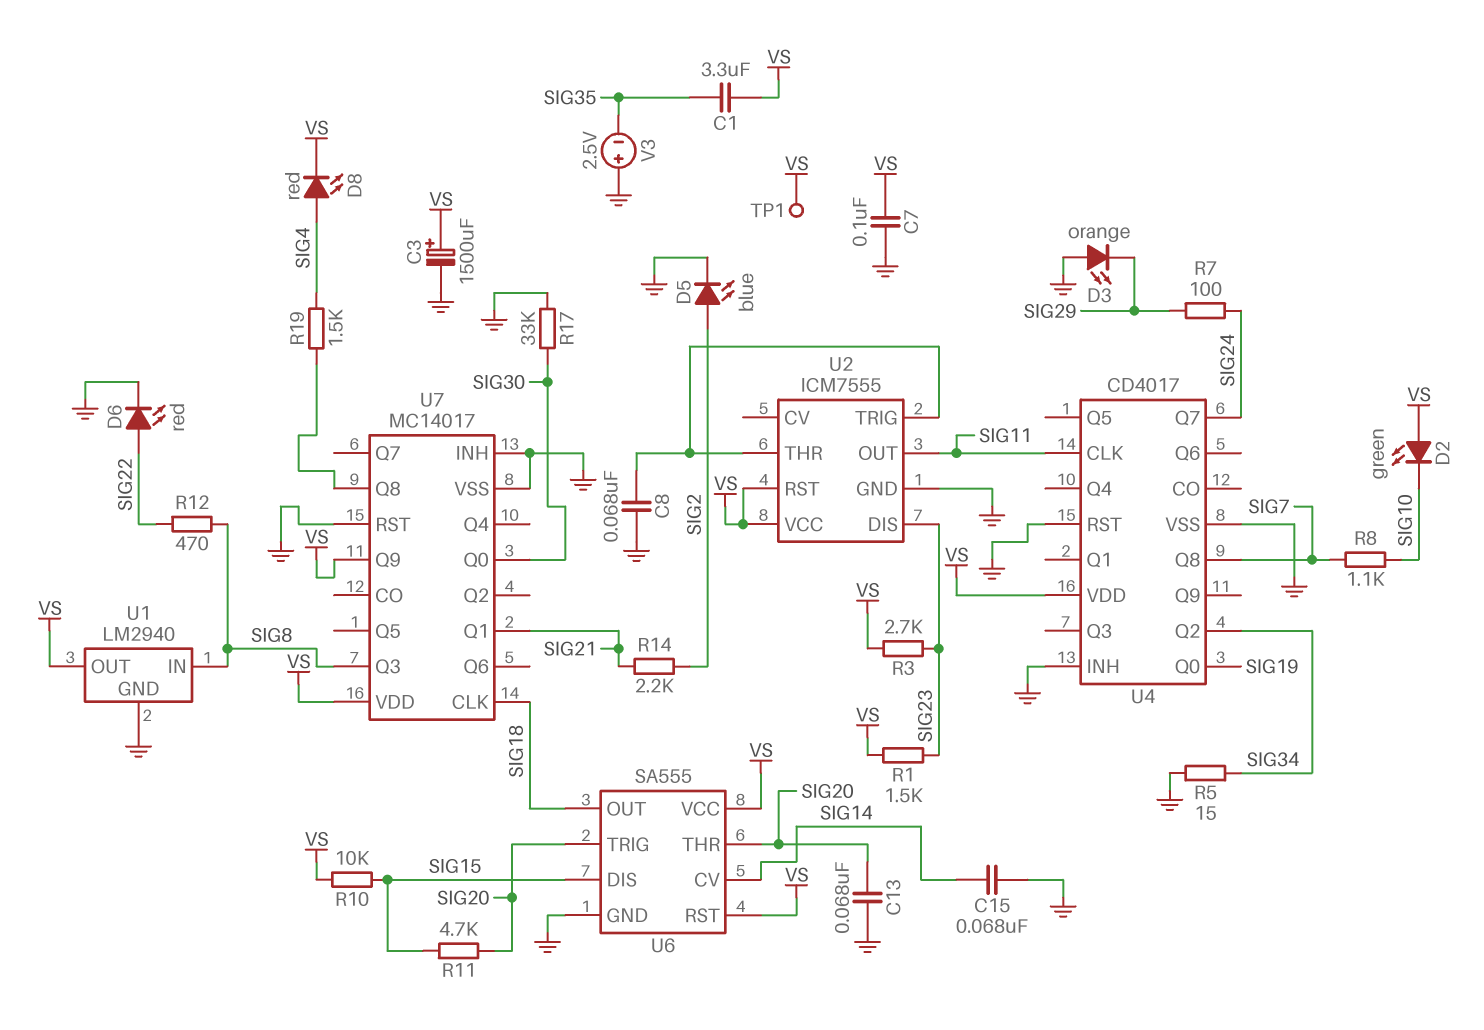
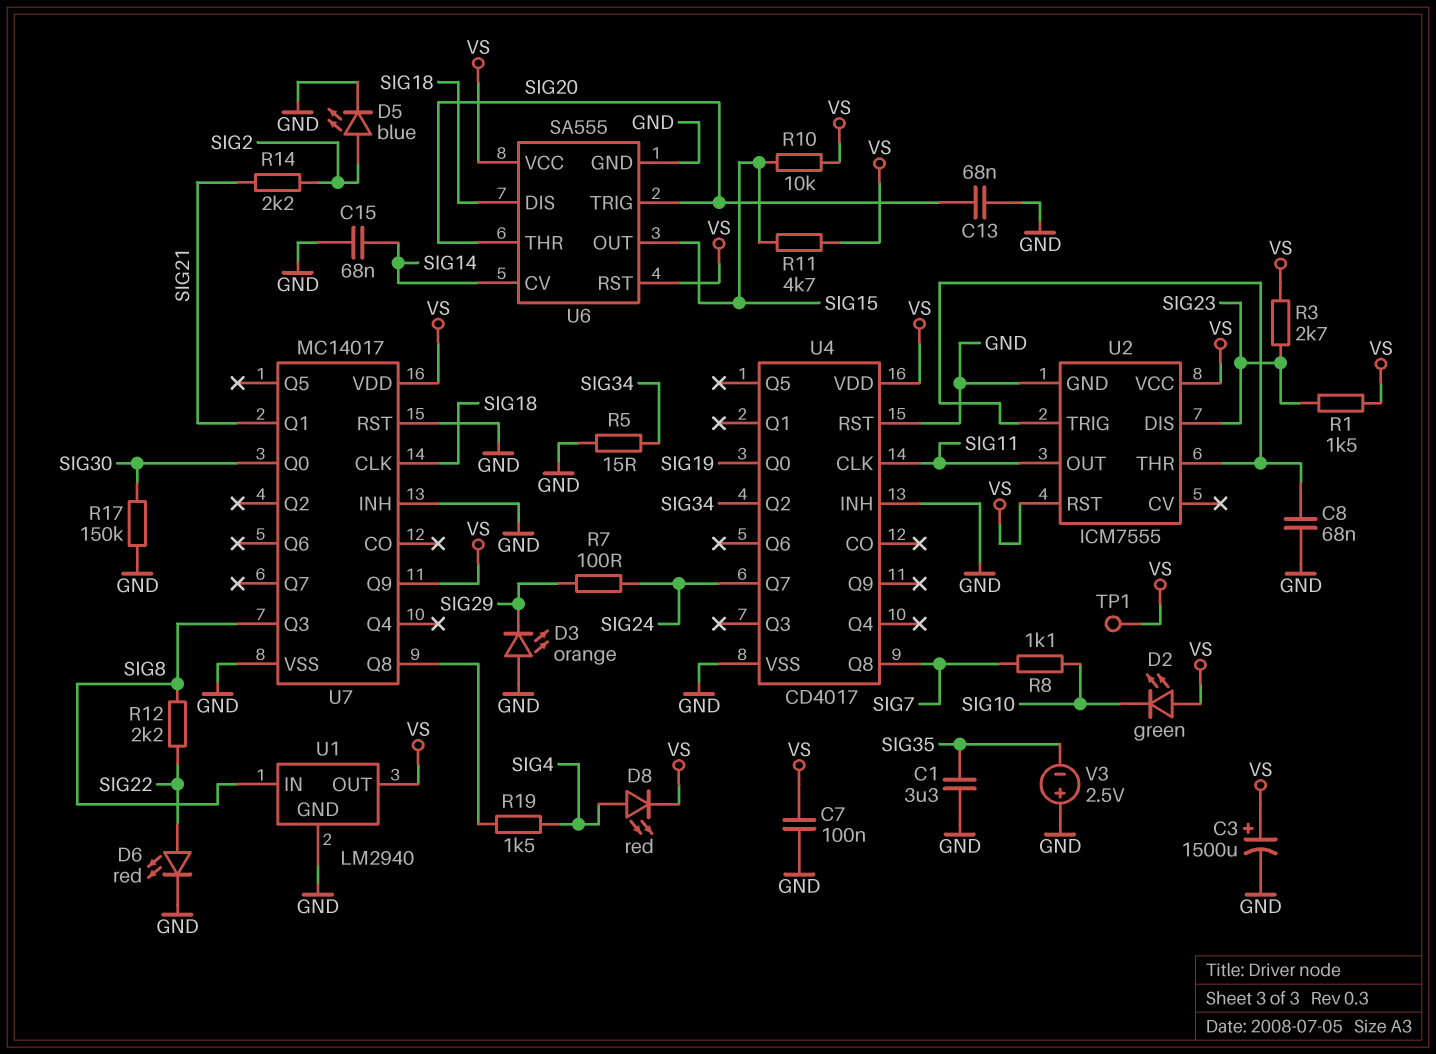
C1: 3.3uF (SIG35, VS) -> 3.3uF (GND, SIG35)
R11: 4.7k (SIG15, SIG20) -> 4.7k (SIG15, VS)
R12: 470 (SIG8, SIG22) -> 2.2k (SIG8, SIG22)
R17: 33k (GND, SIG30) -> 150k (GND, SIG30)
U6 pin DIS: SIG15 -> SIG18
U6 pin OUT: SIG18 -> SIG15

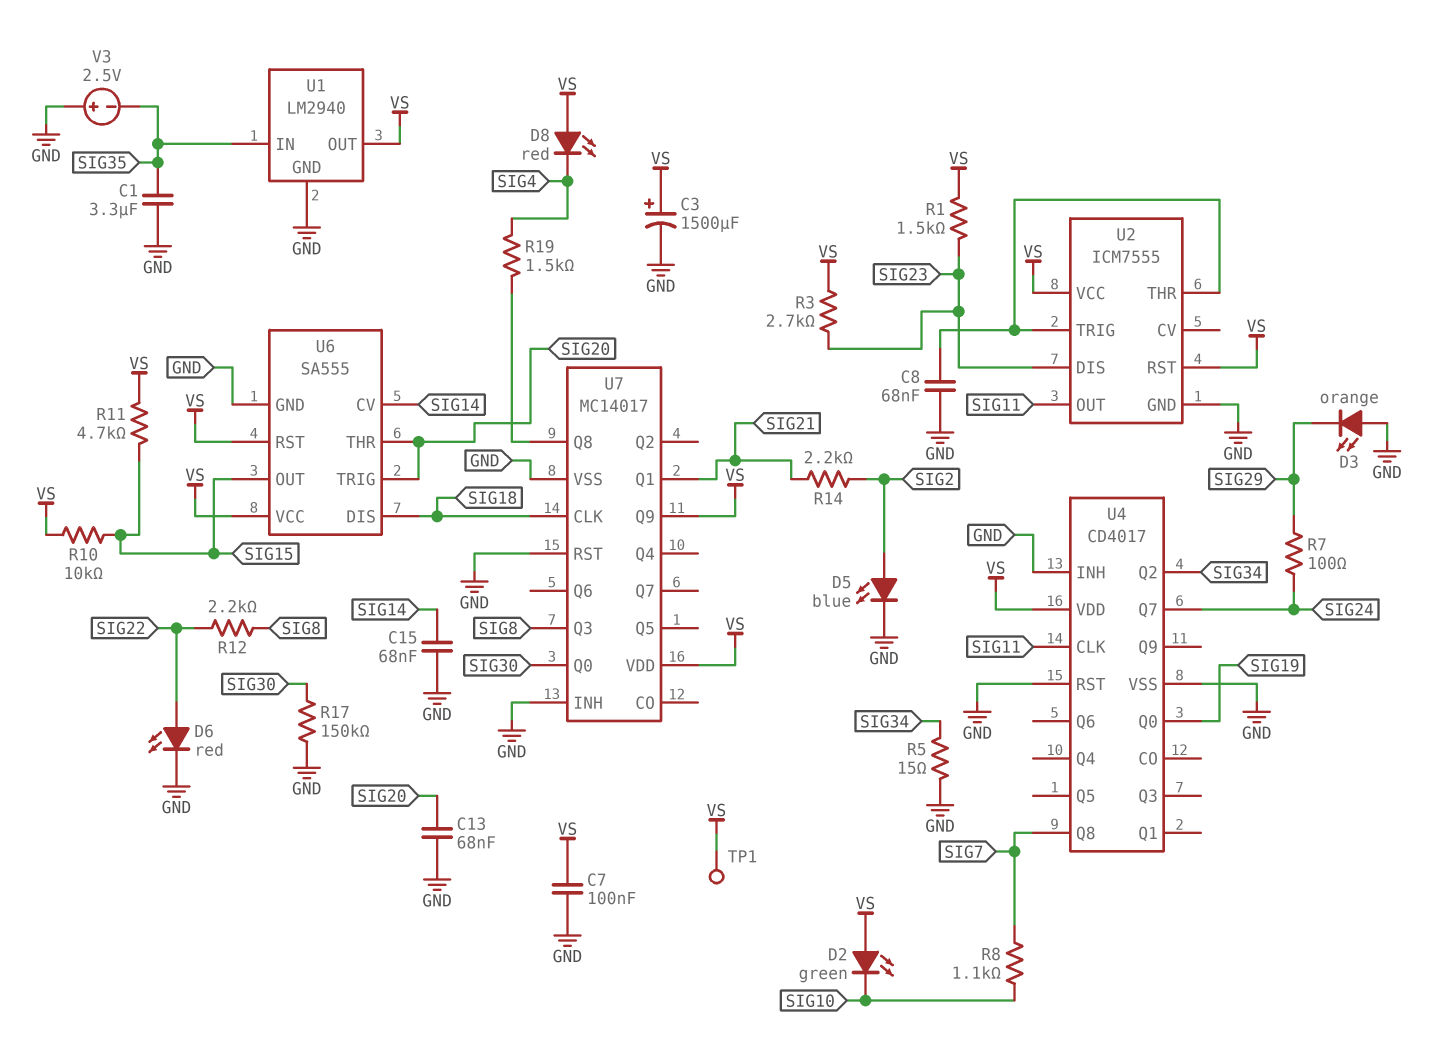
D8: LED red (A SIG4, K VS) -> LED red (A VS, K SIG4)
U1 pin IN: SIG8 -> SIG35

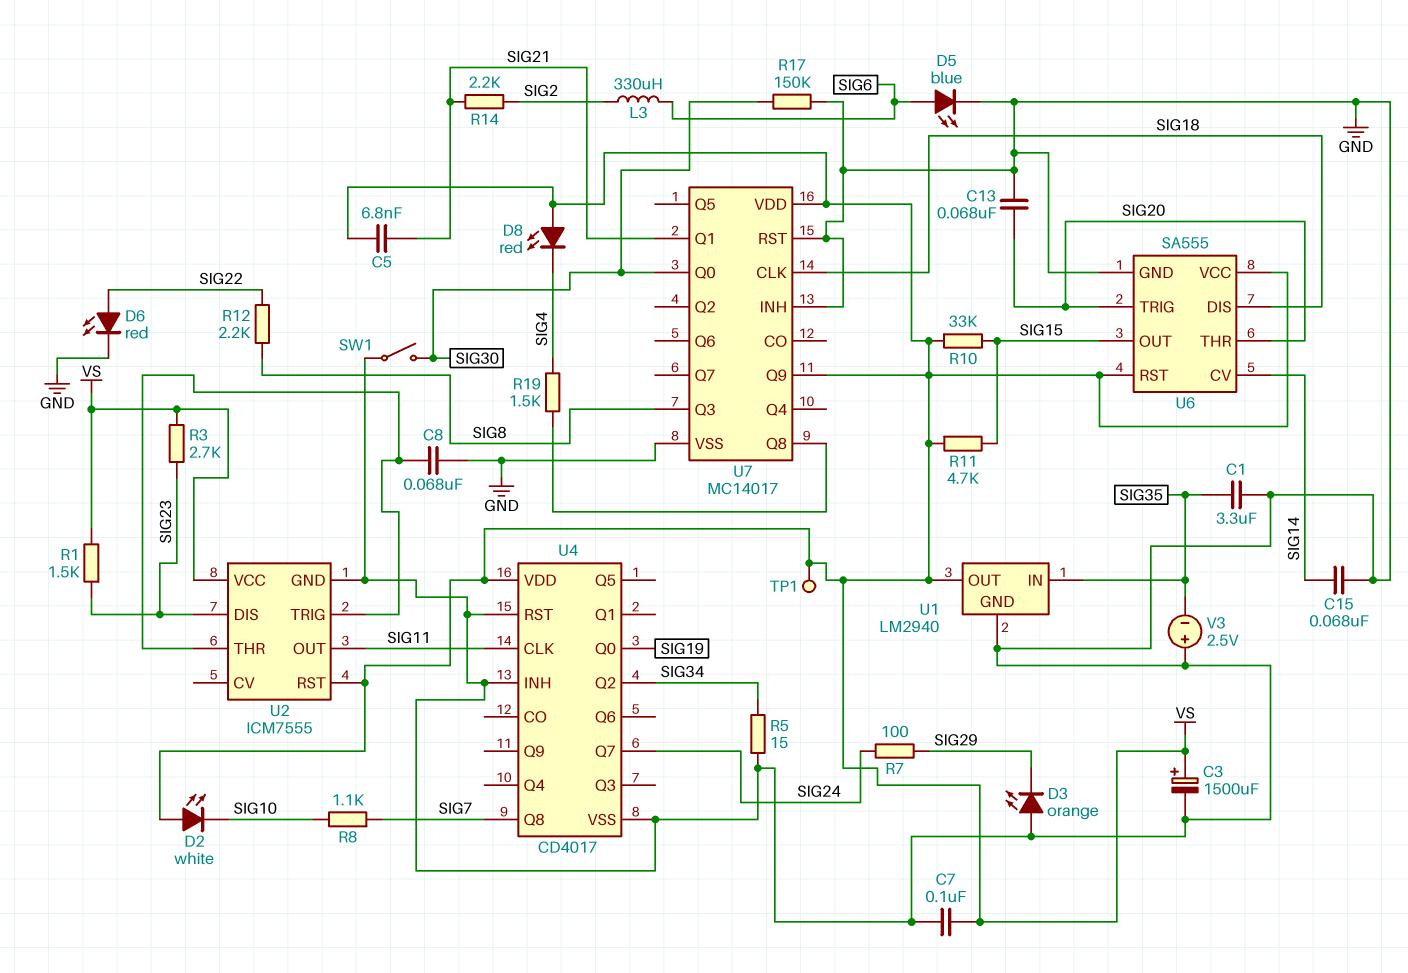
C5: none -> 6.8nF (SIG21, VS)
D2: LED green (A VS, K SIG10) -> LED white (A VS, K SIG10)
D5: LED blue (A SIG2, K GND) -> LED blue (A SIG6, K GND)
L3: none -> 330uH (SIG2, SIG6)
R10: 10k (SIG15, VS) -> 33k (SIG15, VS)
SW1: none -> switch (GND, SIG30)

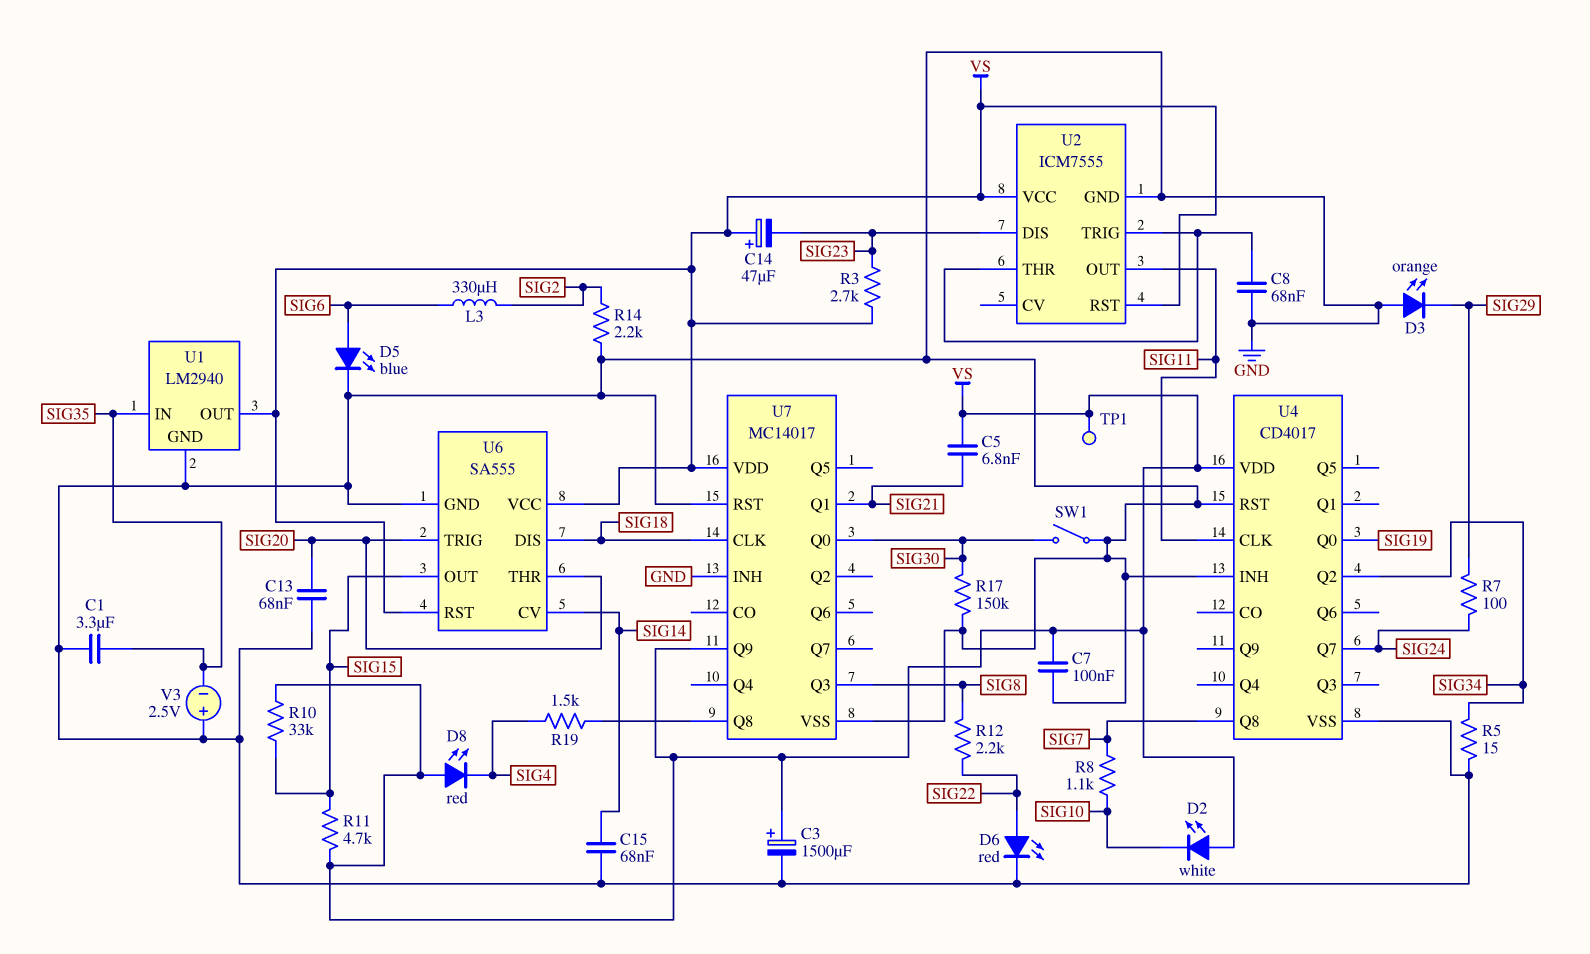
C14: none -> 47uF (plus VS, minus SIG23)
R1: 1.5k (SIG23, VS) -> none
R14: 2.2k (SIG2, SIG21) -> 2.2k (GND, SIG2)

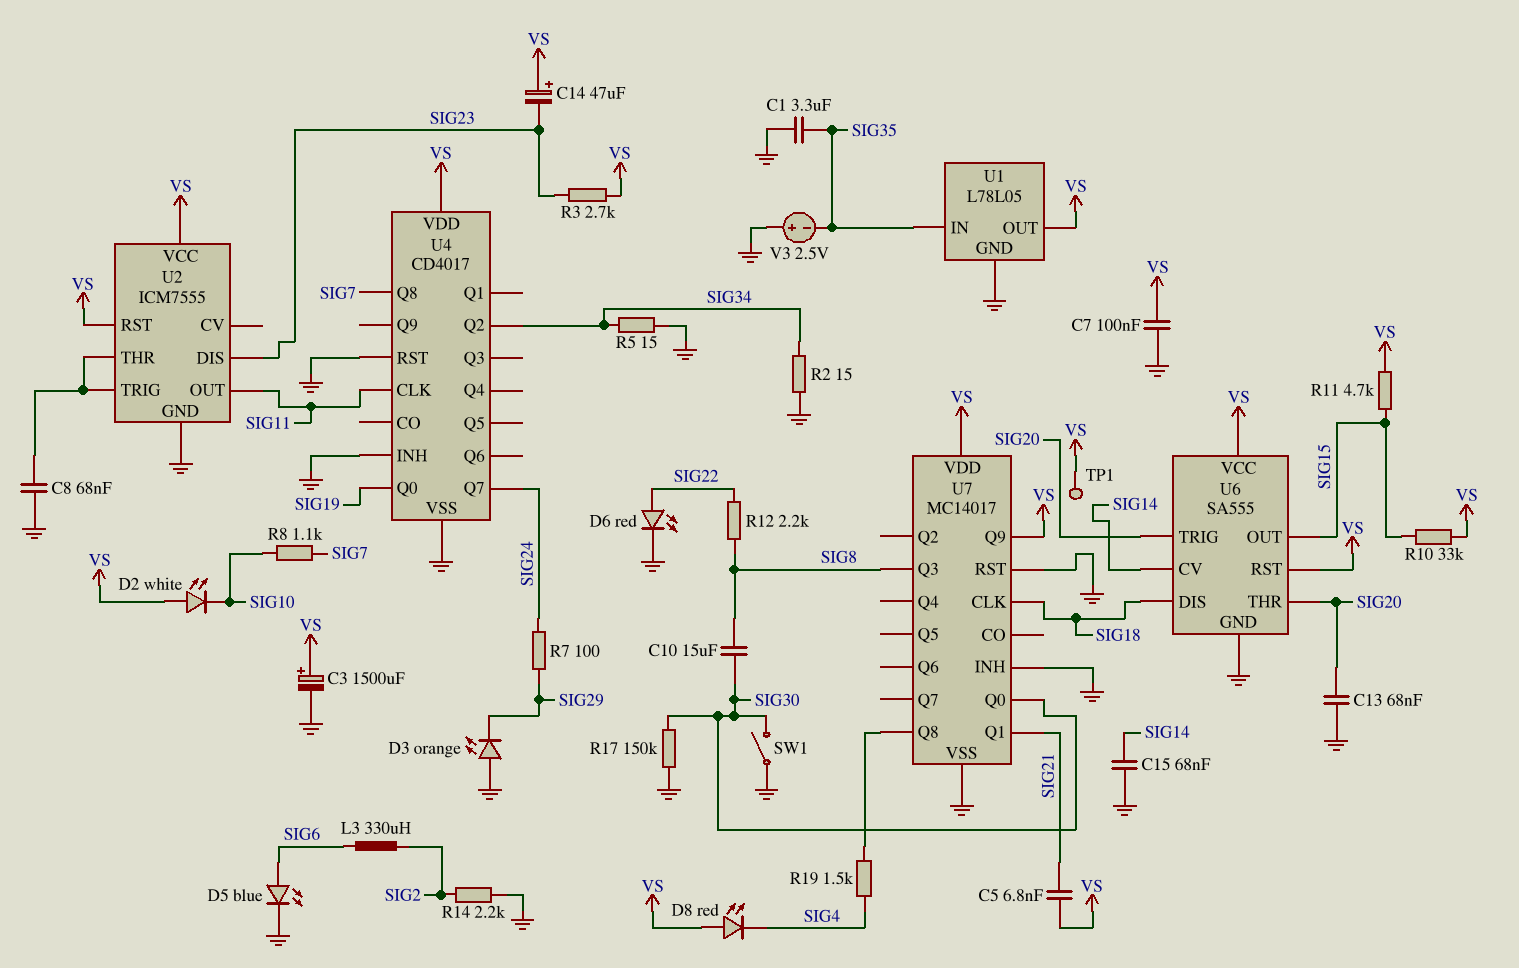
C10: none -> 15uF (SIG8, SIG30)
R2: none -> 15 (GND, SIG34)
U1: LM2940 -> L78L05

